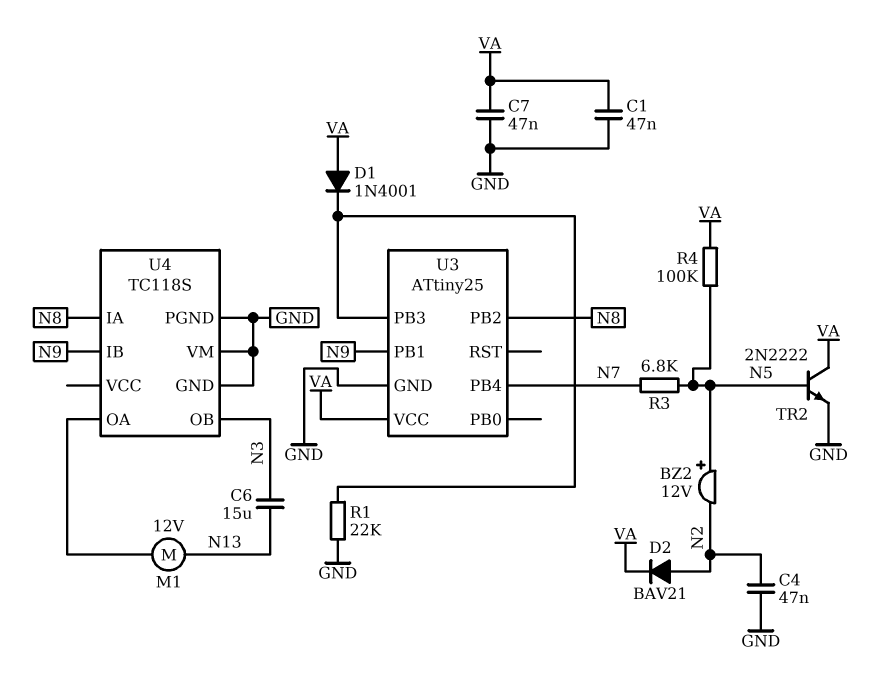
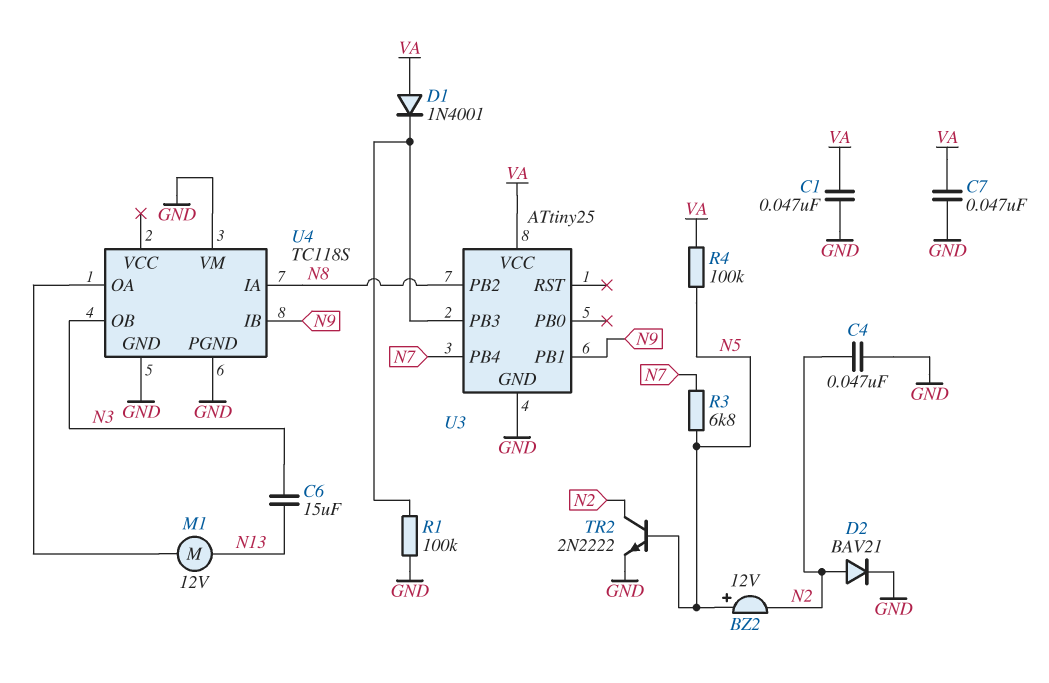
D2: diode BAV21 (A N2, K VA) -> diode BAV21 (A N2, K GND)
R1: 22k (GND, U3/PB3) -> 100k (GND, U3/PB3)
TR2: NPN 2N2222 (B N5, C VA, E GND) -> NPN 2N2222 (B N5, C N2, E GND)

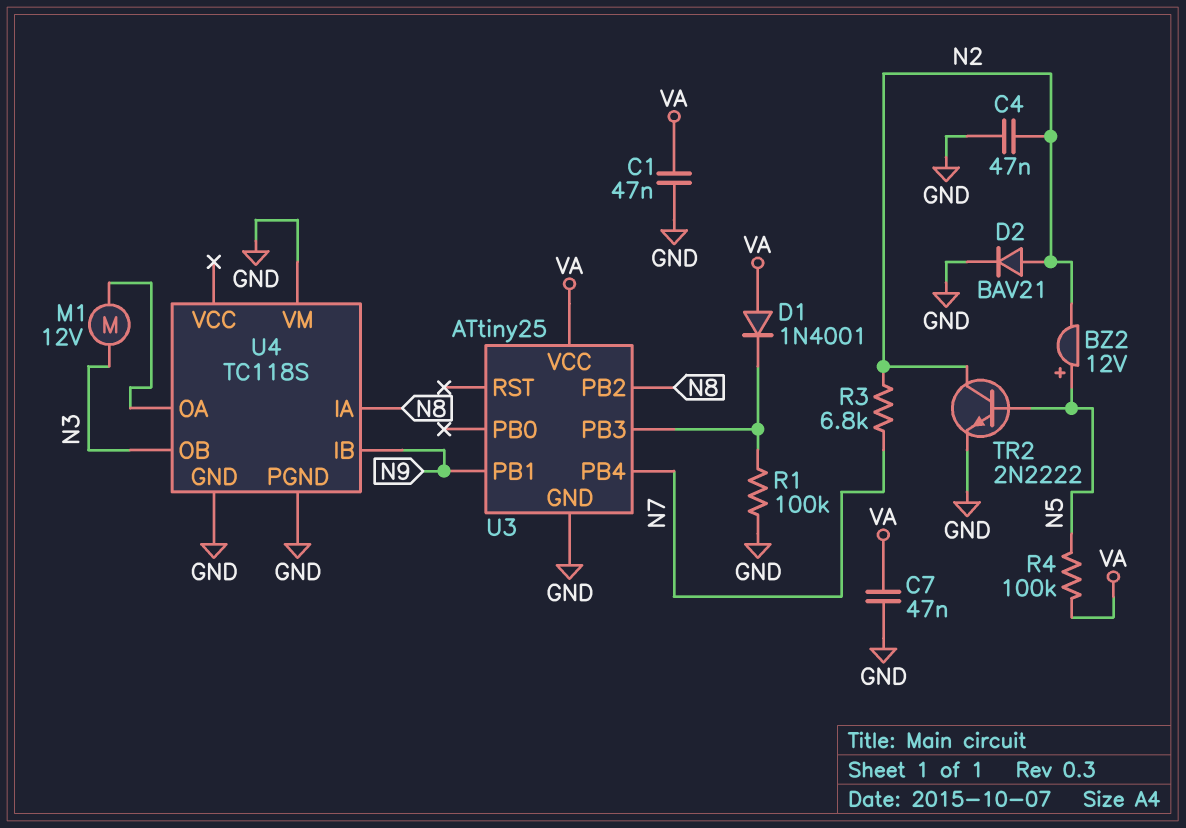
C6: 15uF (N3, N13) -> none
M1: motor 12V (N13, U4/OA) -> motor 12V (N3, U4/OA)
R3: 6.8k (N5, N7) -> 6.8k (N2, N7)

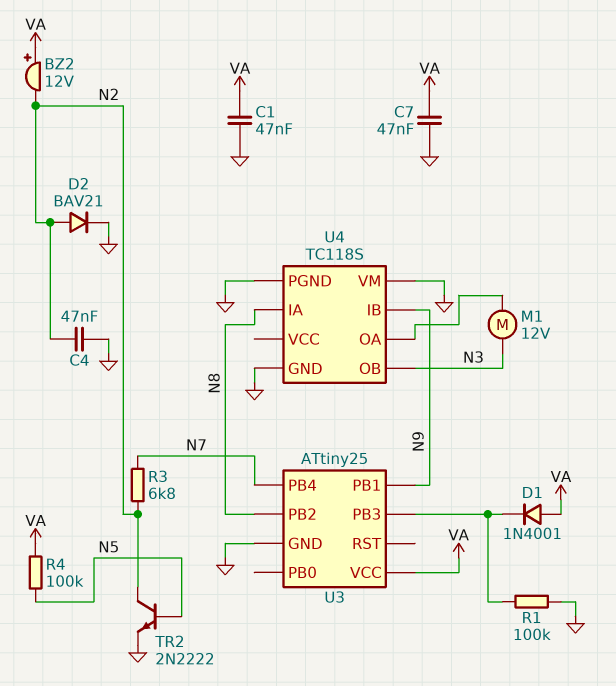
BZ2: buzzer 12V (plus N5, minus N2) -> buzzer 12V (plus VA, minus N2)

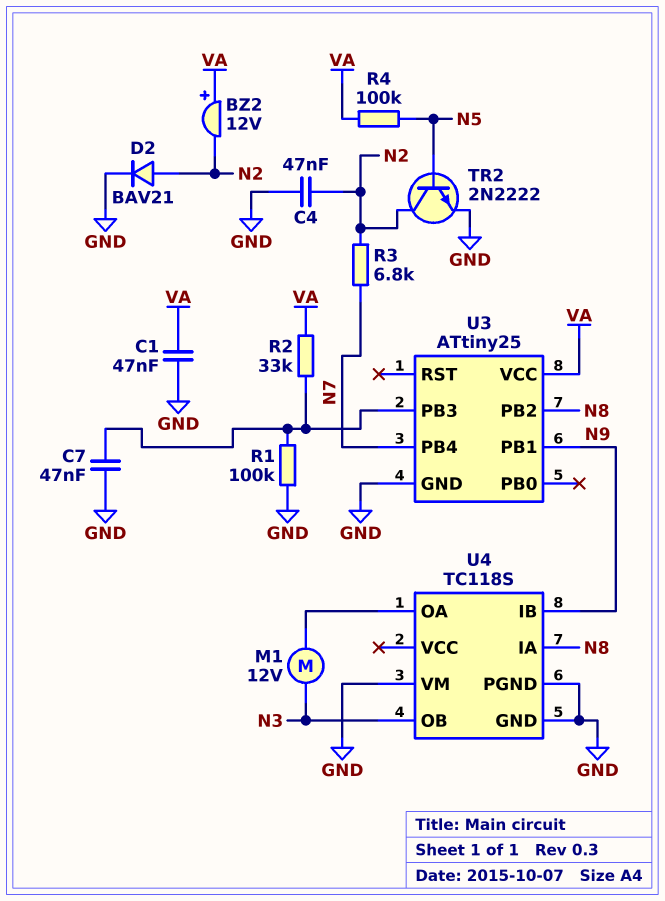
C7: 47nF (GND, VA) -> 47nF (GND, U3/PB3)
D1: diode 1N4001 (A VA, K U3/PB3) -> none
R2: none -> 33k (U3/PB3, VA)

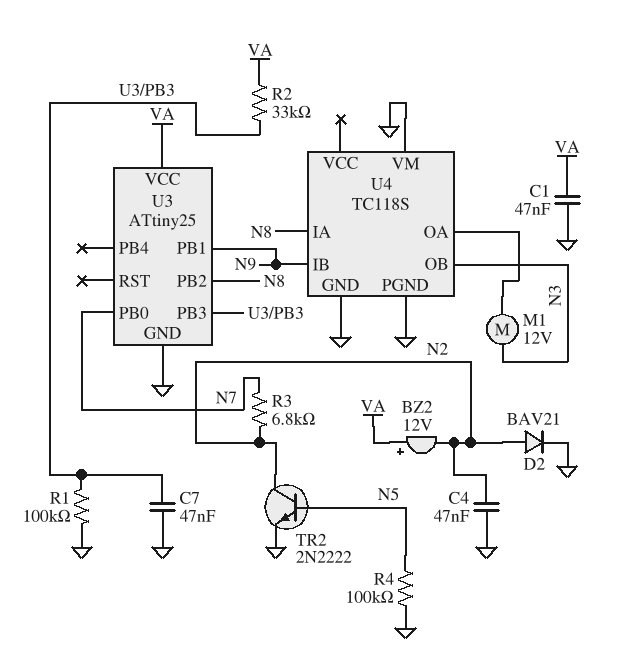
R4: 100k (N5, VA) -> 100k (GND, N5)
U3 pin PB0: none -> N7
U3 pin PB4: N7 -> none

